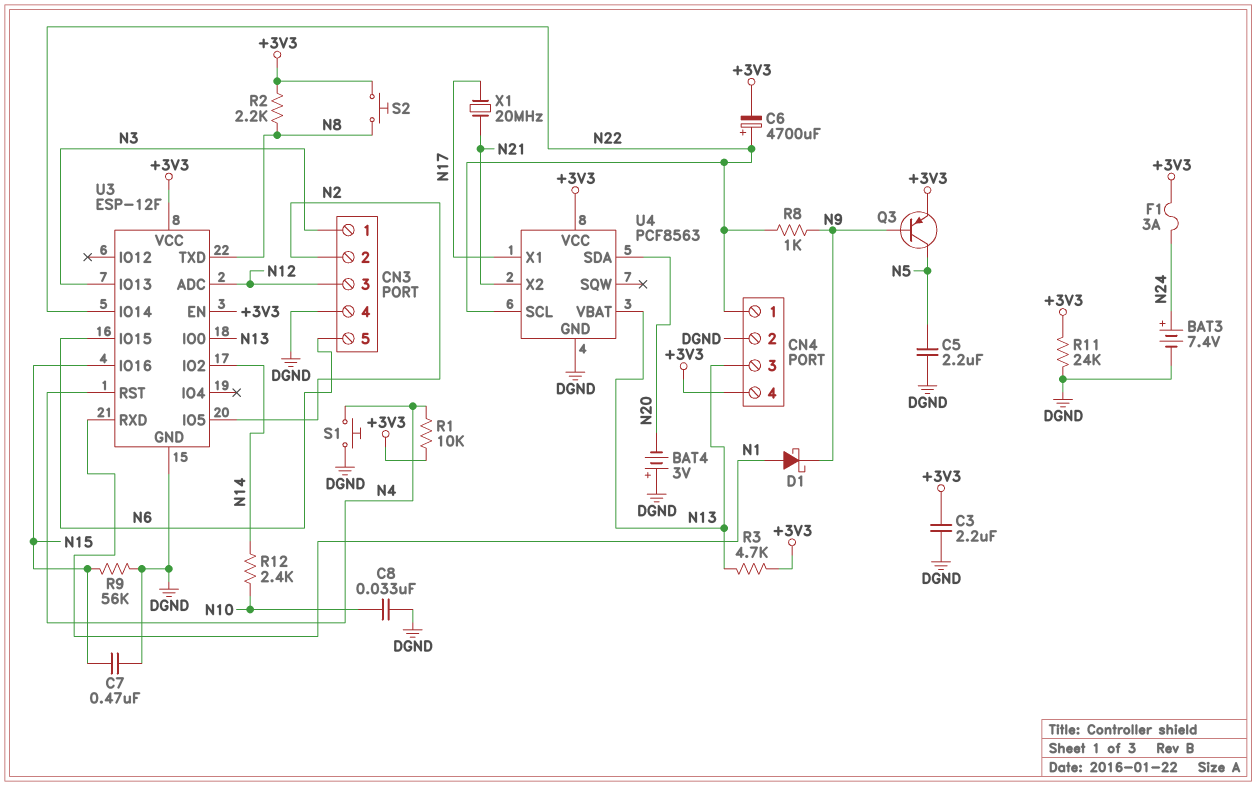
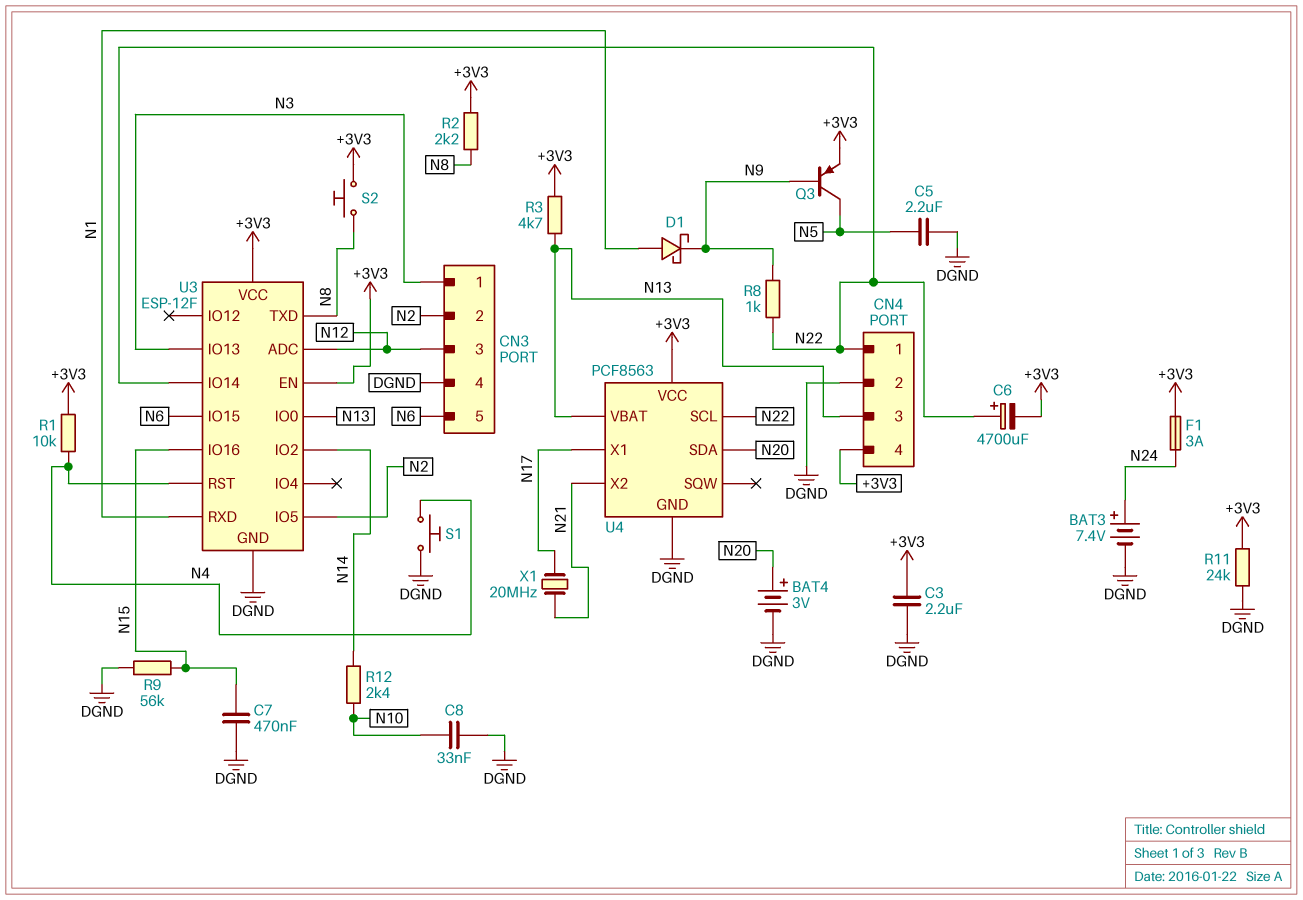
BAT4: 3V (plus DGND, minus N20) -> 3V (plus N20, minus DGND)

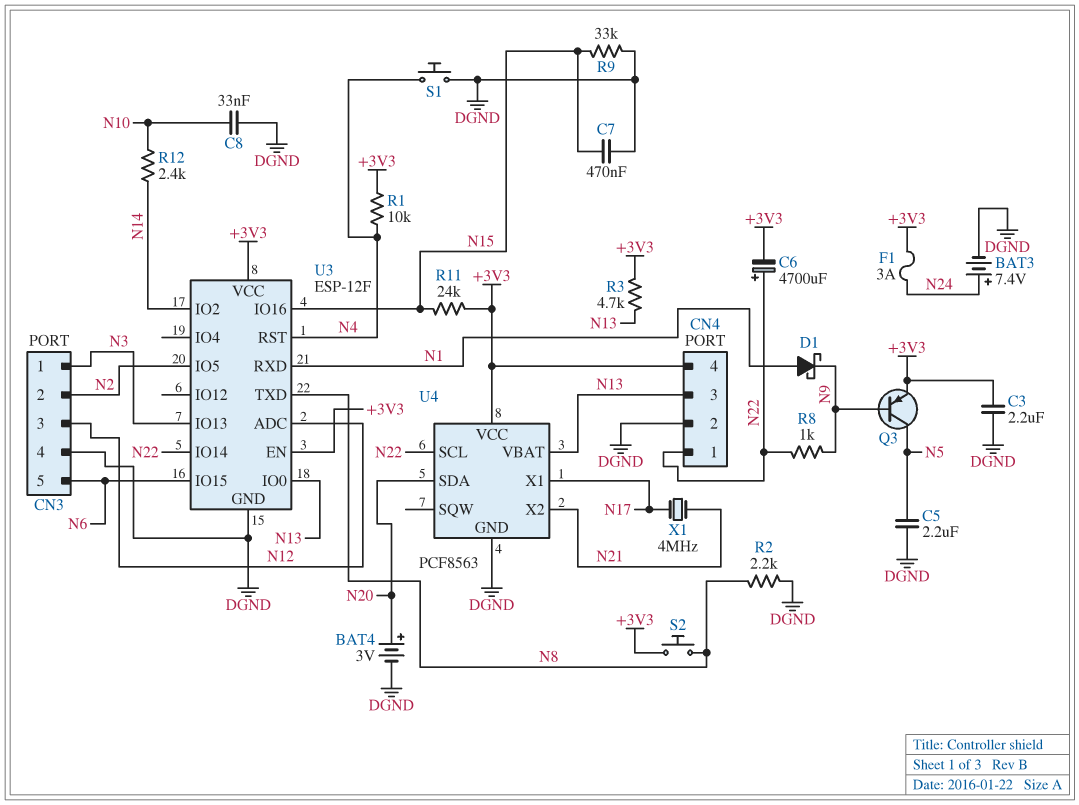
R2: 2.2k (+3V3, N8) -> 2.2k (DGND, N8)
R9: 56k (DGND, N15) -> 33k (DGND, N15)
R11: 24k (+3V3, DGND) -> 24k (+3V3, N15)
X1: 20MHz (N17, N21) -> 4MHz (N17, N21)

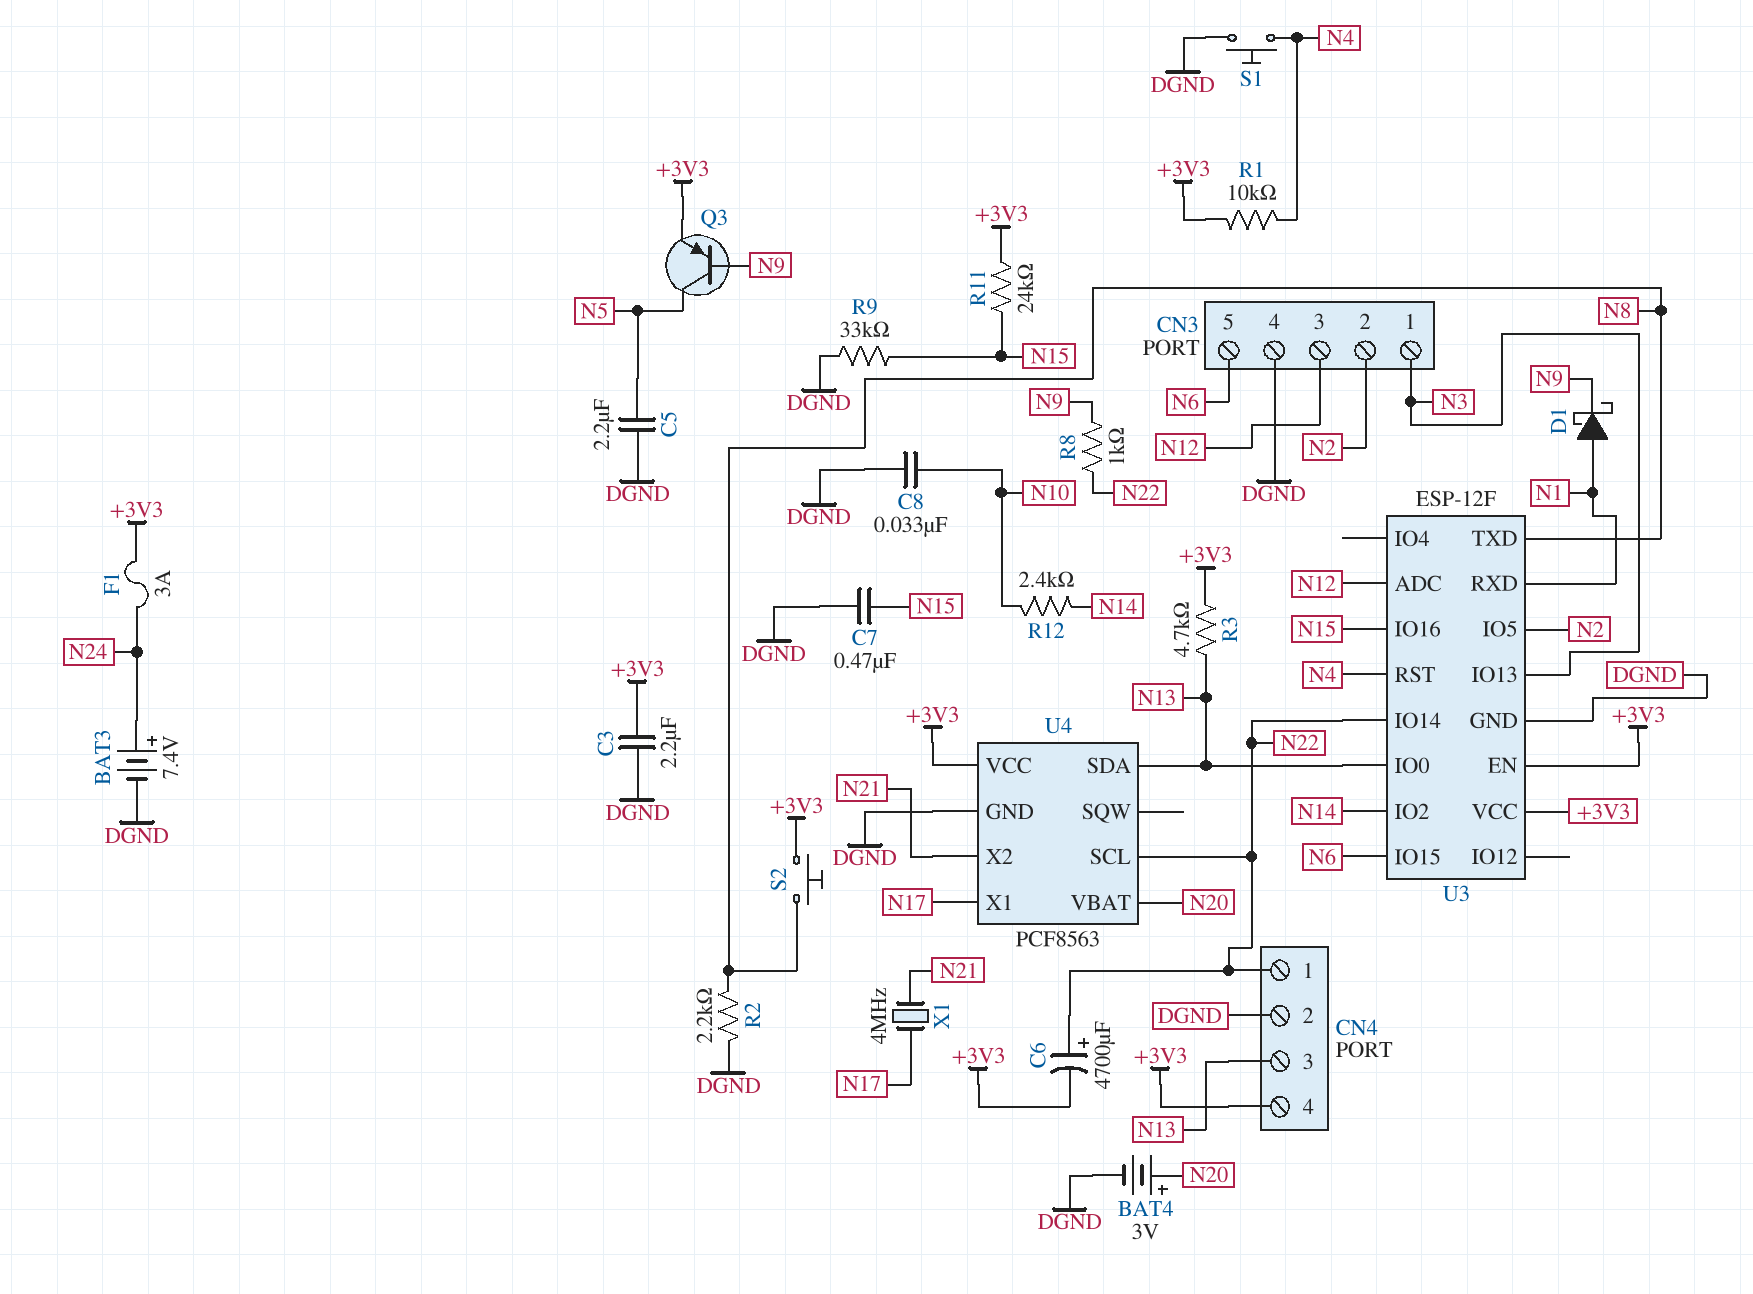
U4 pin SDA: N20 -> N13
U4 pin VBAT: N13 -> N20

